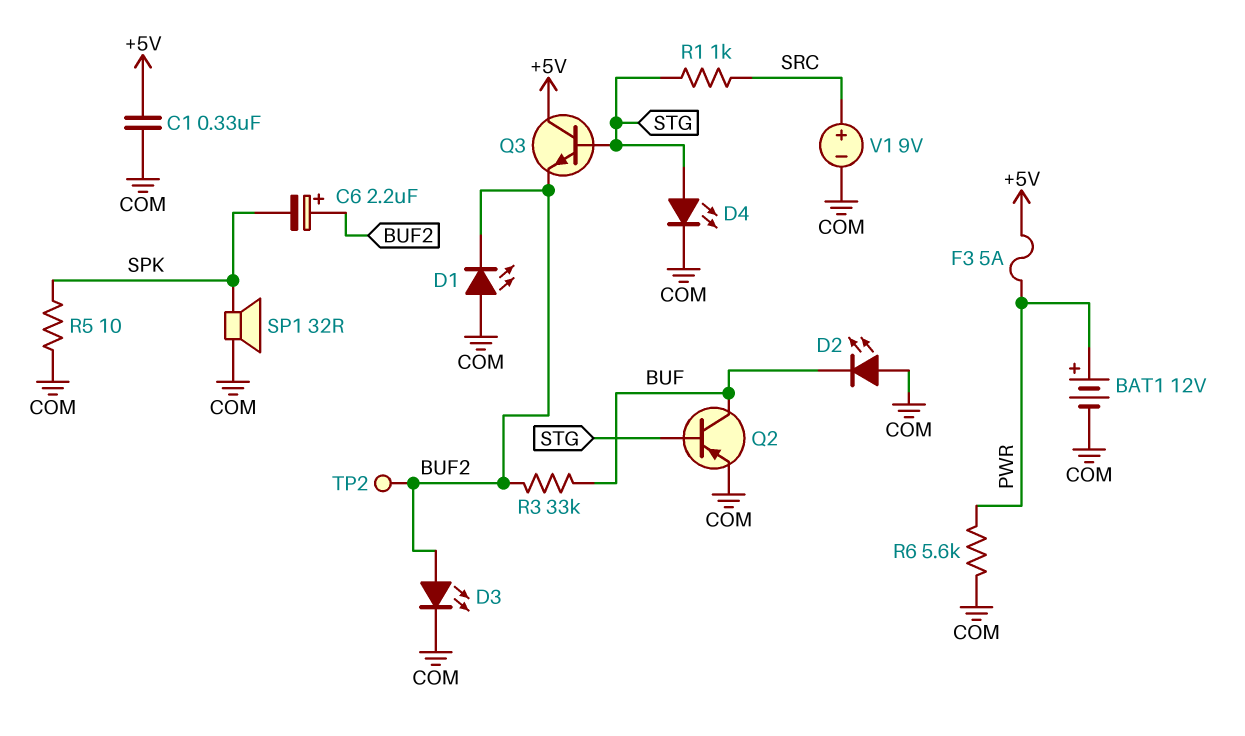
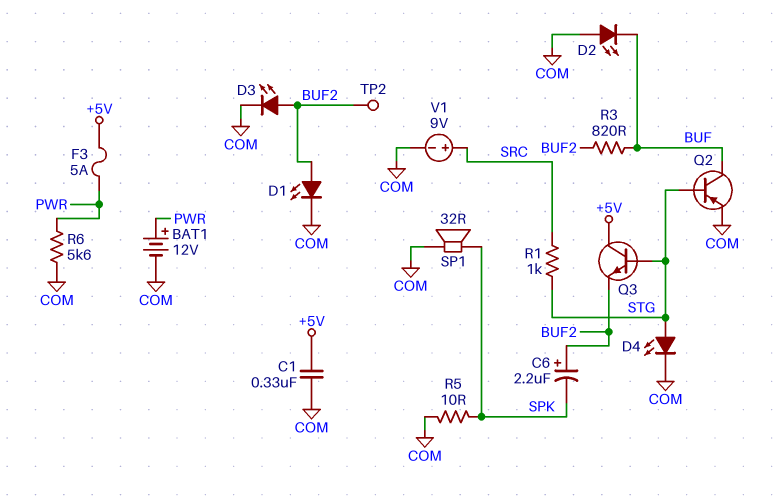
D1: LED (A COM, K BUF2) -> LED (A BUF2, K COM)
R3: 33k (BUF, BUF2) -> 820 (BUF, BUF2)

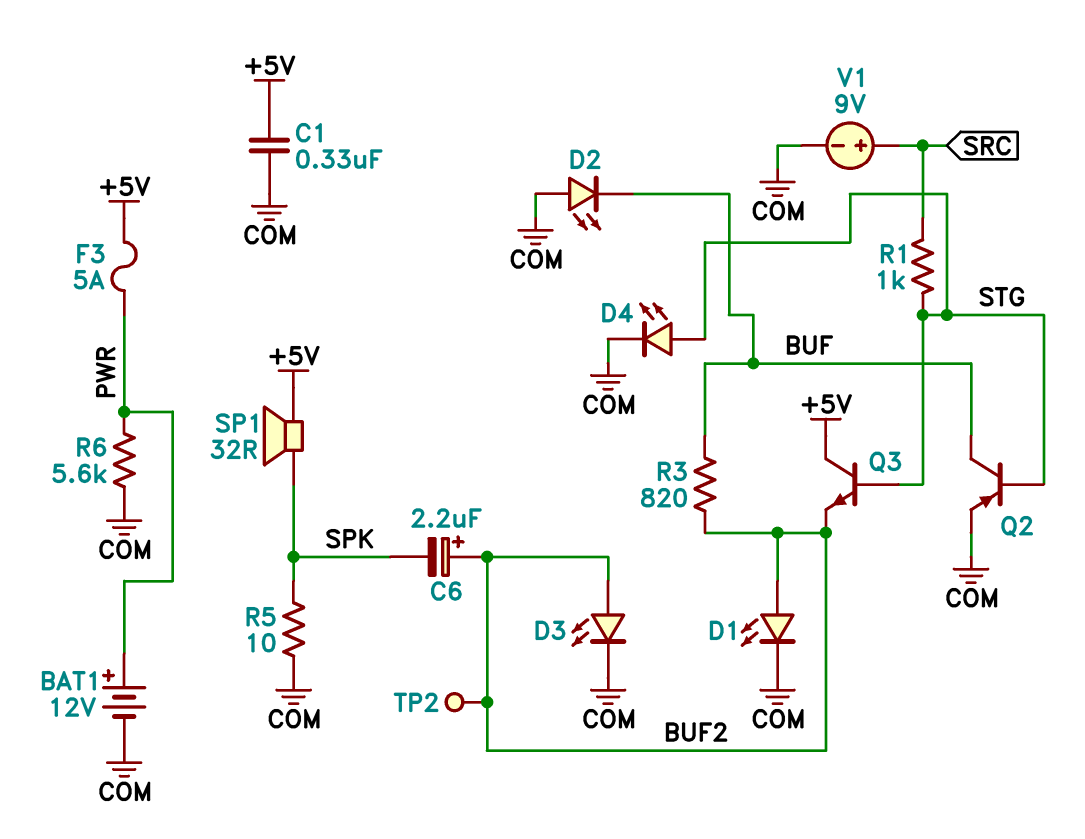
SP1: speaker 32R (COM, SPK) -> speaker 32R (+5V, SPK)

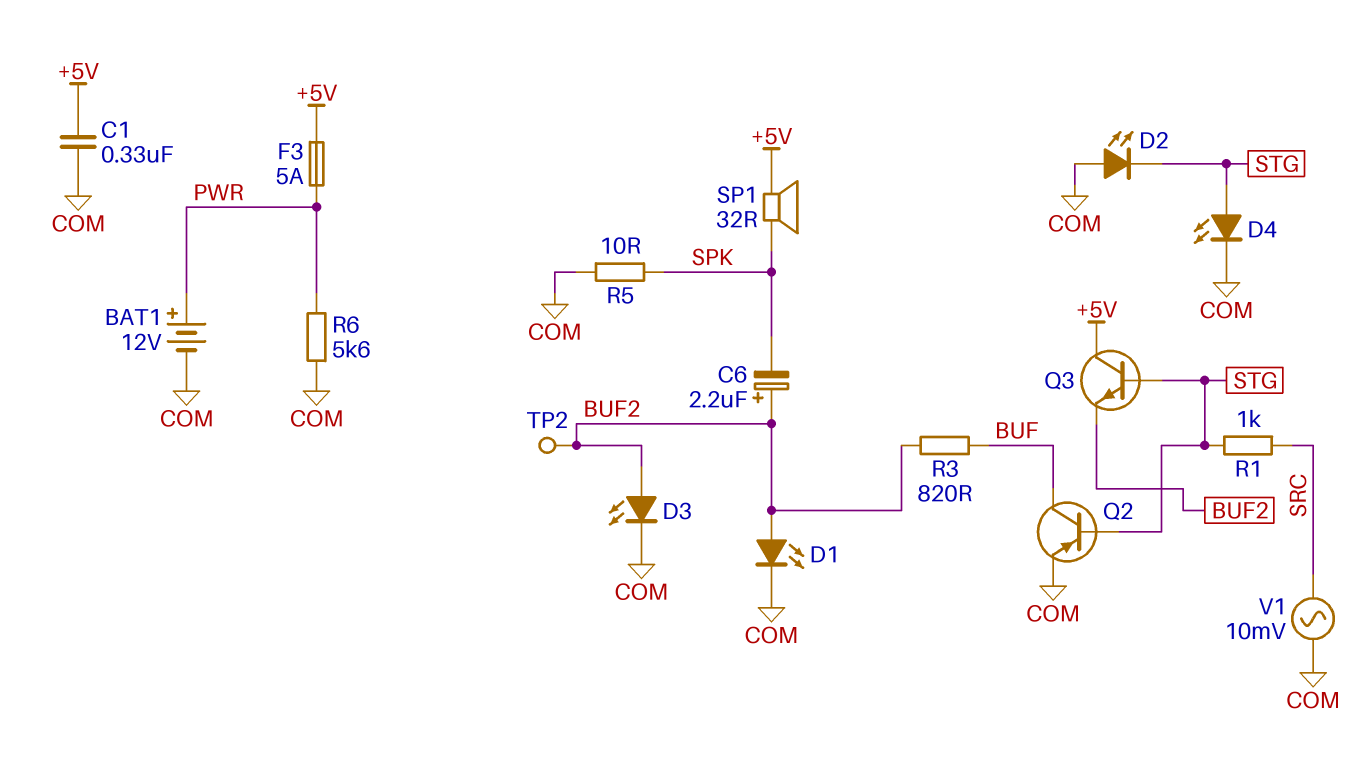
D2: LED (A COM, K BUF) -> LED (A COM, K STG)
V1: 9V (plus SRC, minus COM) -> AC 10mV (COM, SRC)

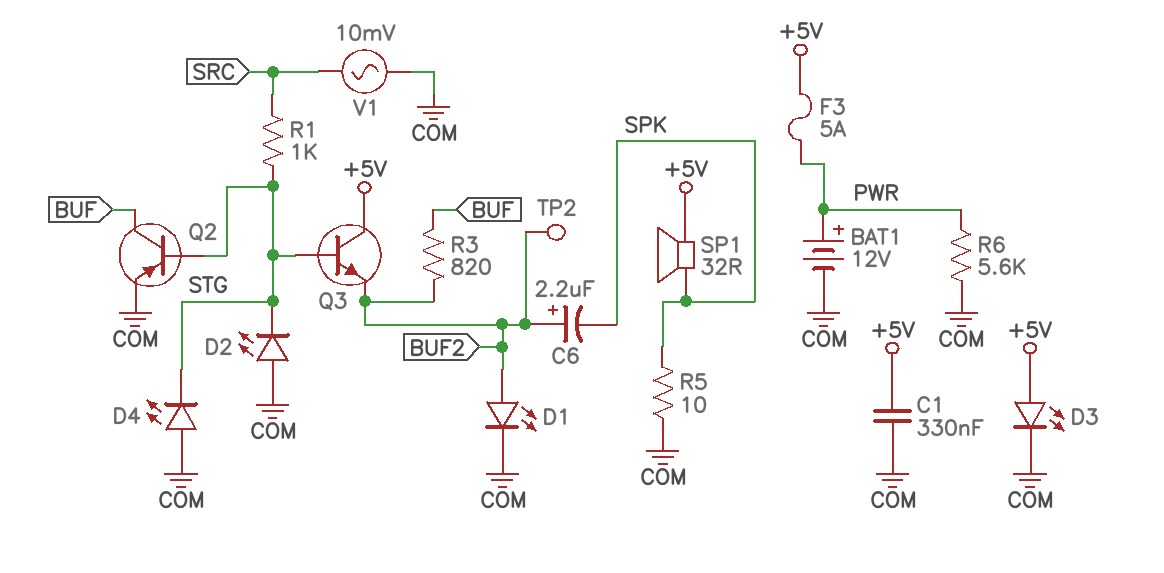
D3: LED (A BUF2, K COM) -> LED (A +5V, K COM)
D4: LED (A STG, K COM) -> LED (A COM, K STG)

